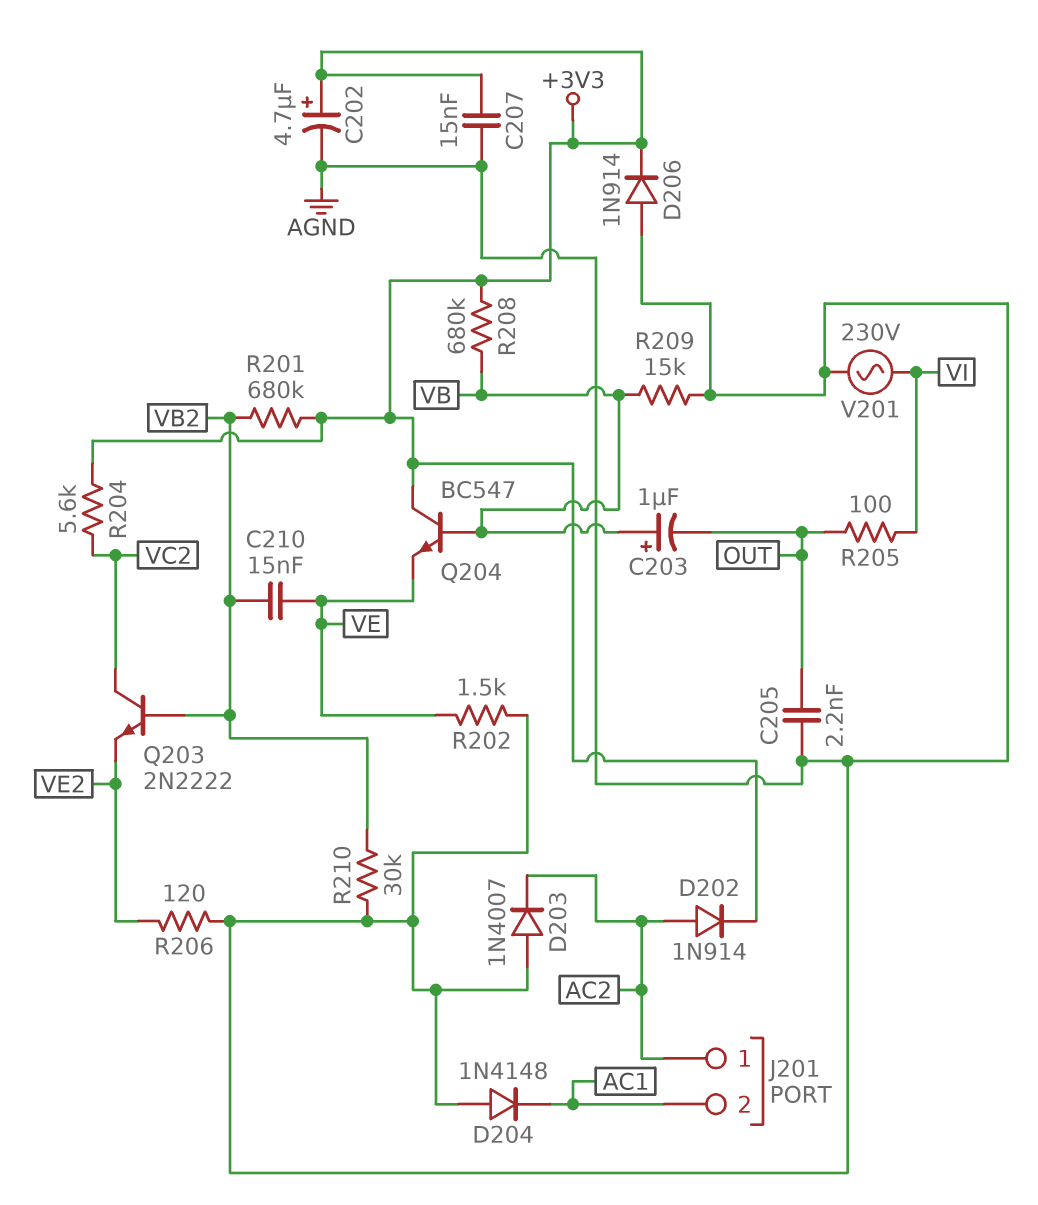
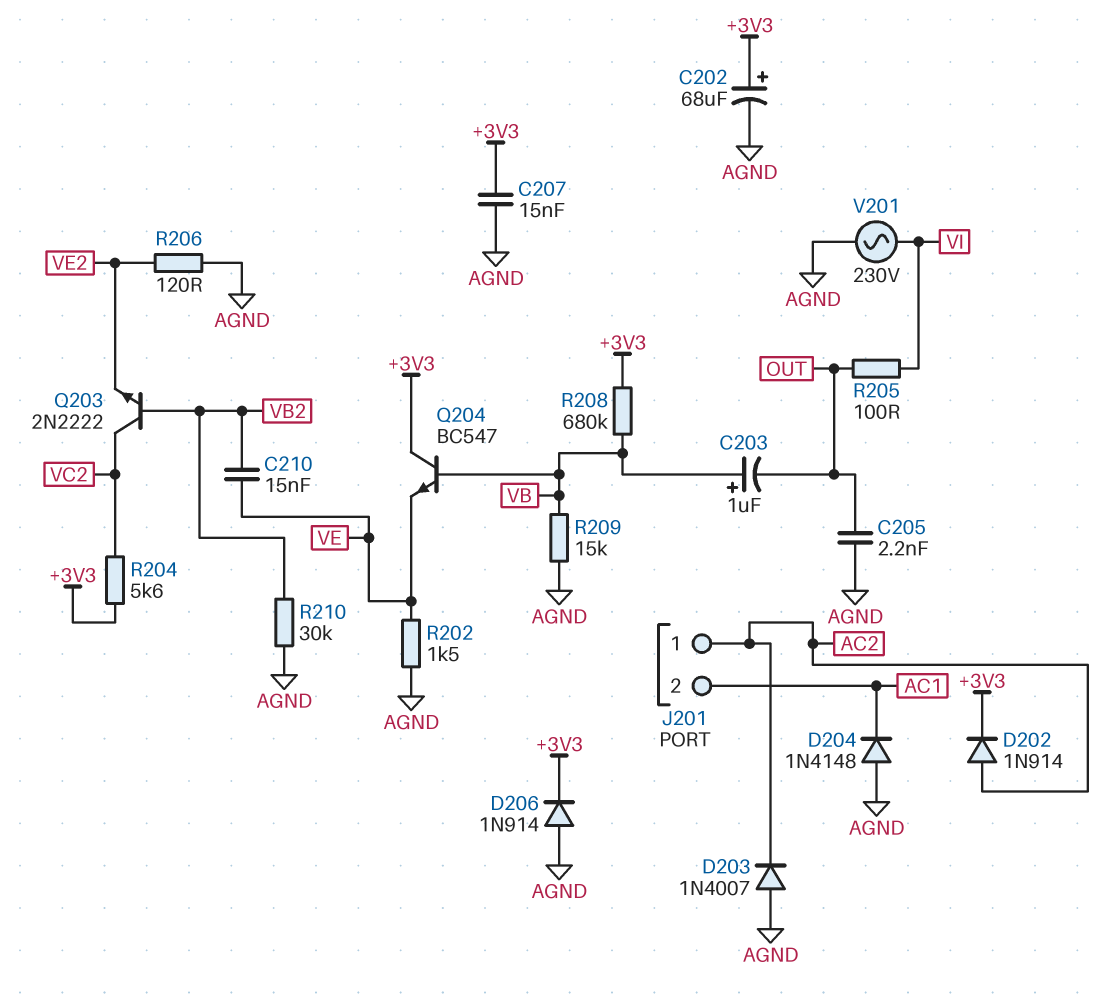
C202: 4.7uF (plus +3V3, minus AGND) -> 68uF (plus +3V3, minus AGND)
R201: 680k (+3V3, VB2) -> none

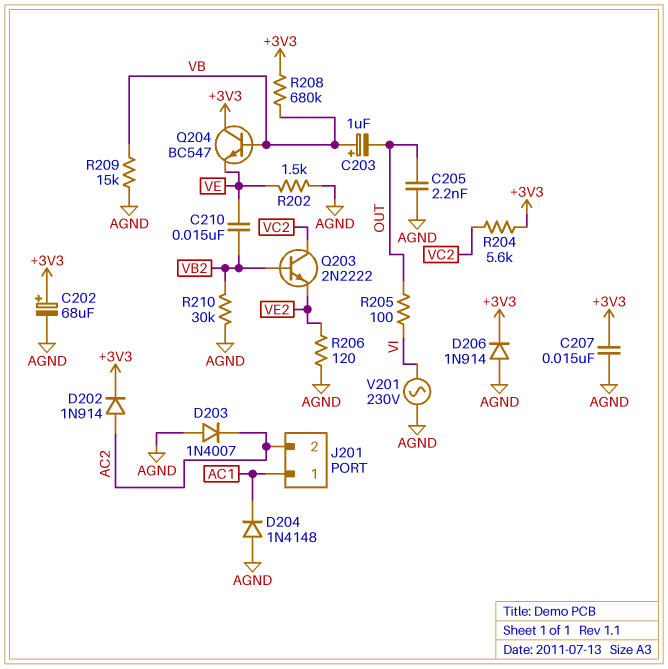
J201 pin 1: AC2 -> AC1
J201 pin 2: AC1 -> AC2

